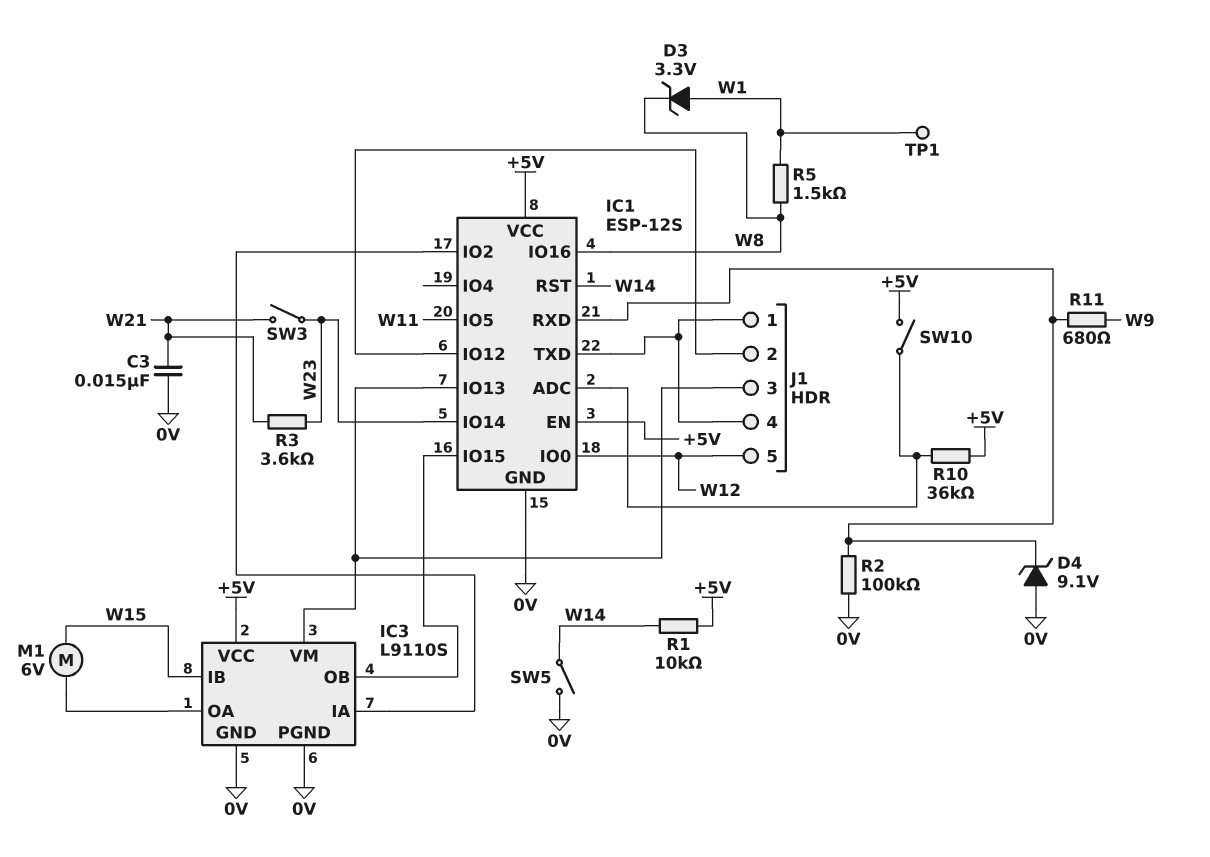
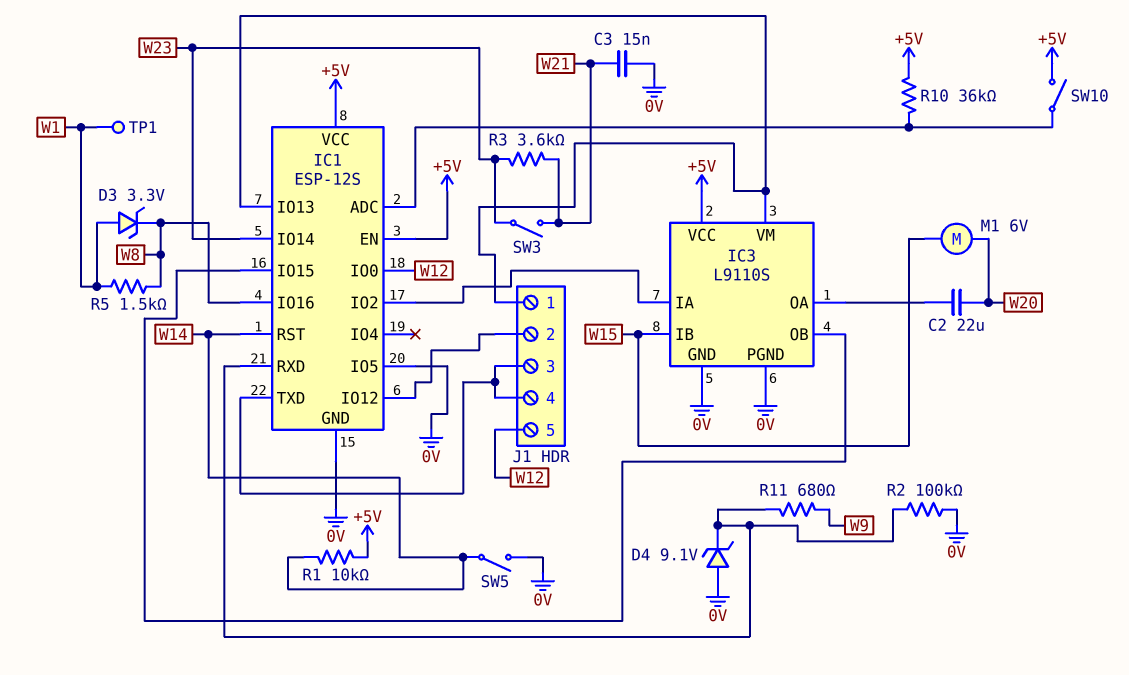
C2: none -> 22uF (IC3/OA, W20)
IC1 pin IO5: W11 -> 0V
J1 pin 1: IC1/TXD -> IC1/IO13
J1 pin 3: IC1/IO13 -> IC1/TXD
M1: motor 6V (IC3/OA, W15) -> motor 6V (W15, W20)

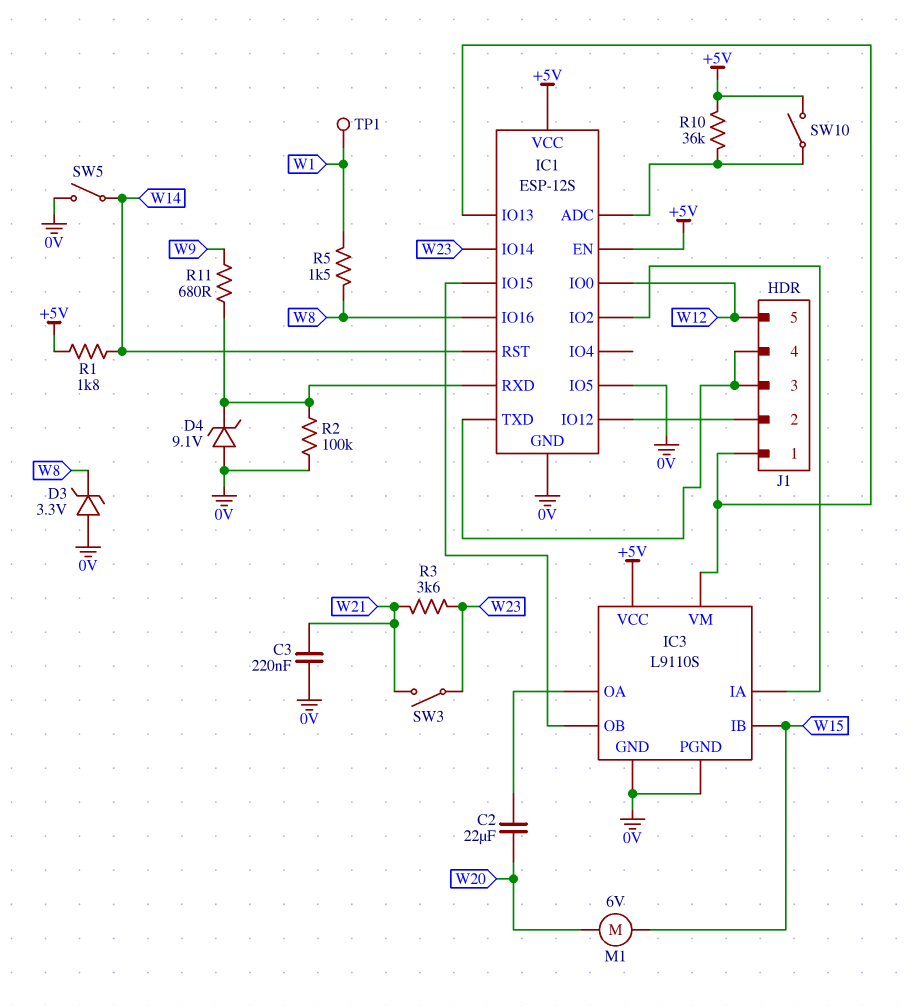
C3: 15nF (0V, W21) -> 220nF (0V, W21)
D3: zener 3.3V (A W1, K W8) -> zener 3.3V (A 0V, K W8)
R1: 10k (+5V, W14) -> 1.8k (+5V, W14)

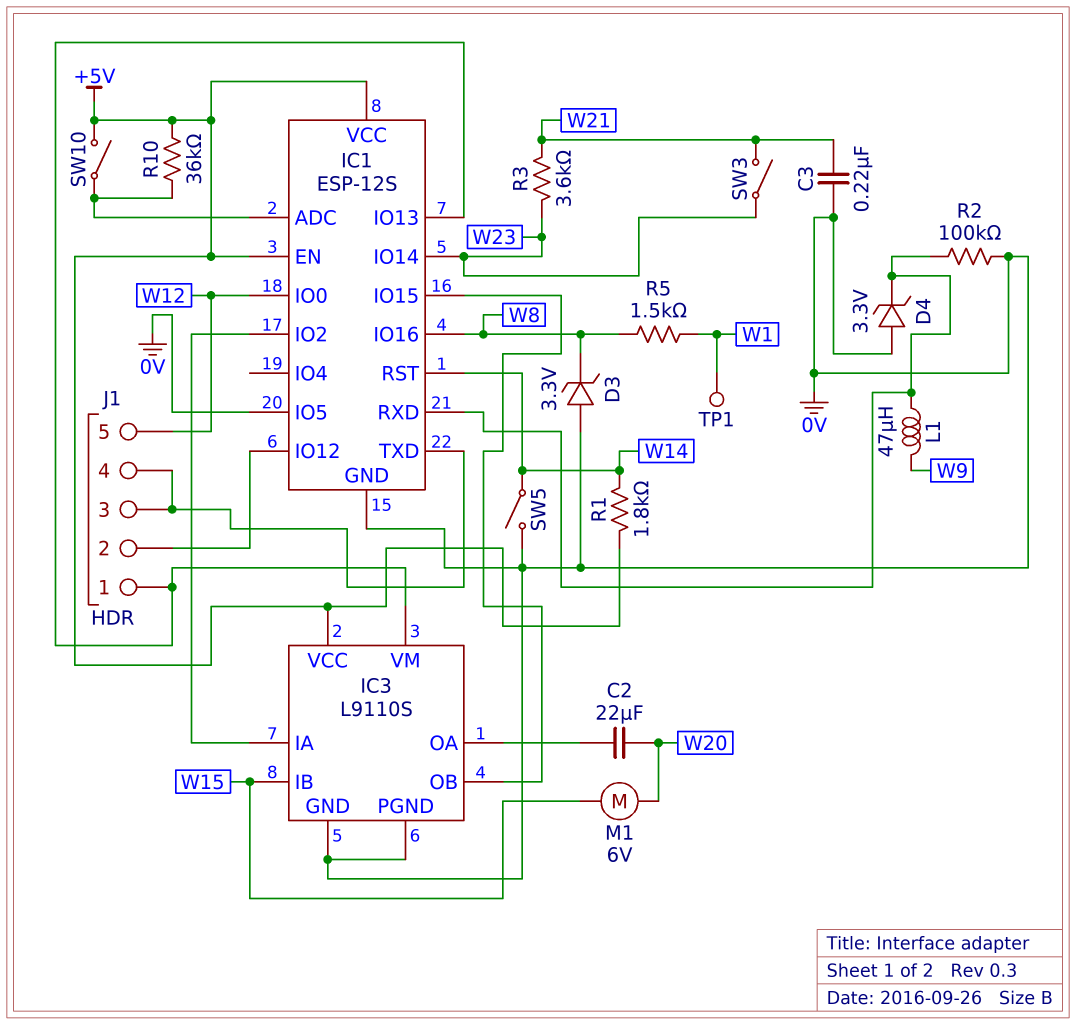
D4: zener 9.1V (A 0V, K IC1/RXD) -> zener 3.3V (A 0V, K IC1/RXD)
L1: none -> 47uH (IC1/RXD, W9)
R11: 680 (IC1/RXD, W9) -> none

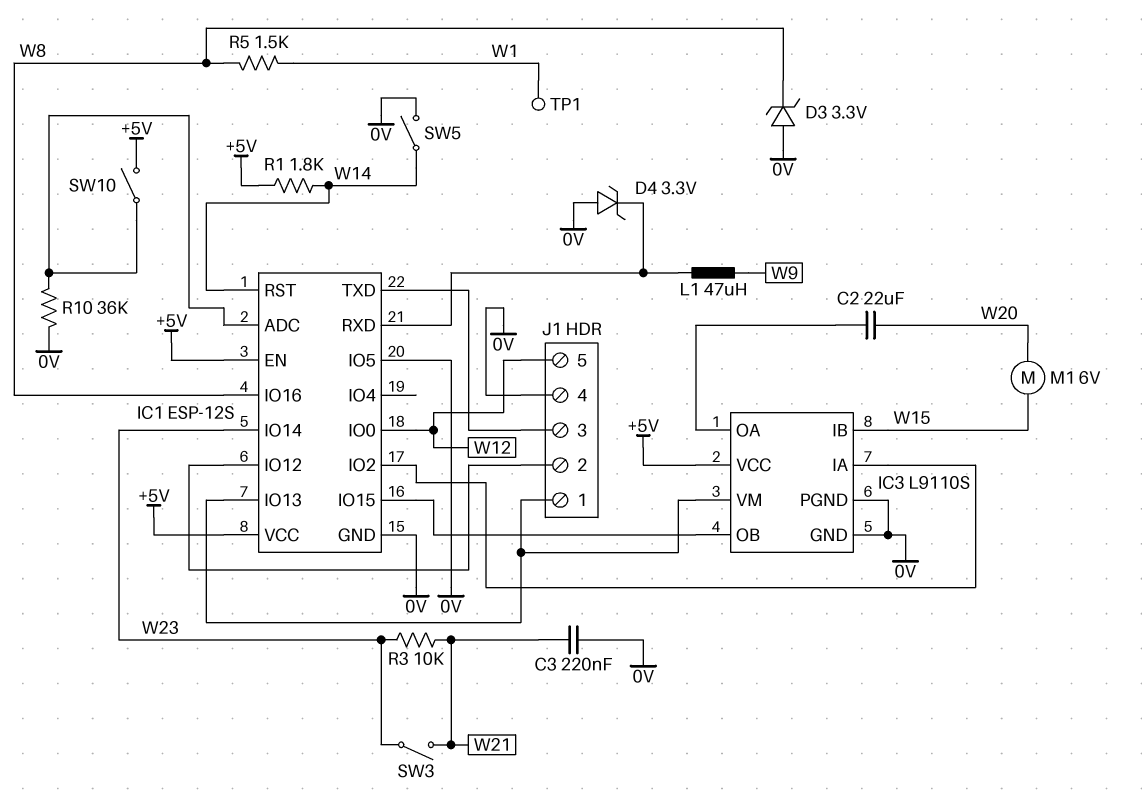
J1 pin 4: IC1/TXD -> 0V
R2: 100k (0V, IC1/RXD) -> none
R3: 3.6k (W21, W23) -> 10k (W21, W23)
R10: 36k (+5V, IC1/ADC) -> 36k (0V, IC1/ADC)

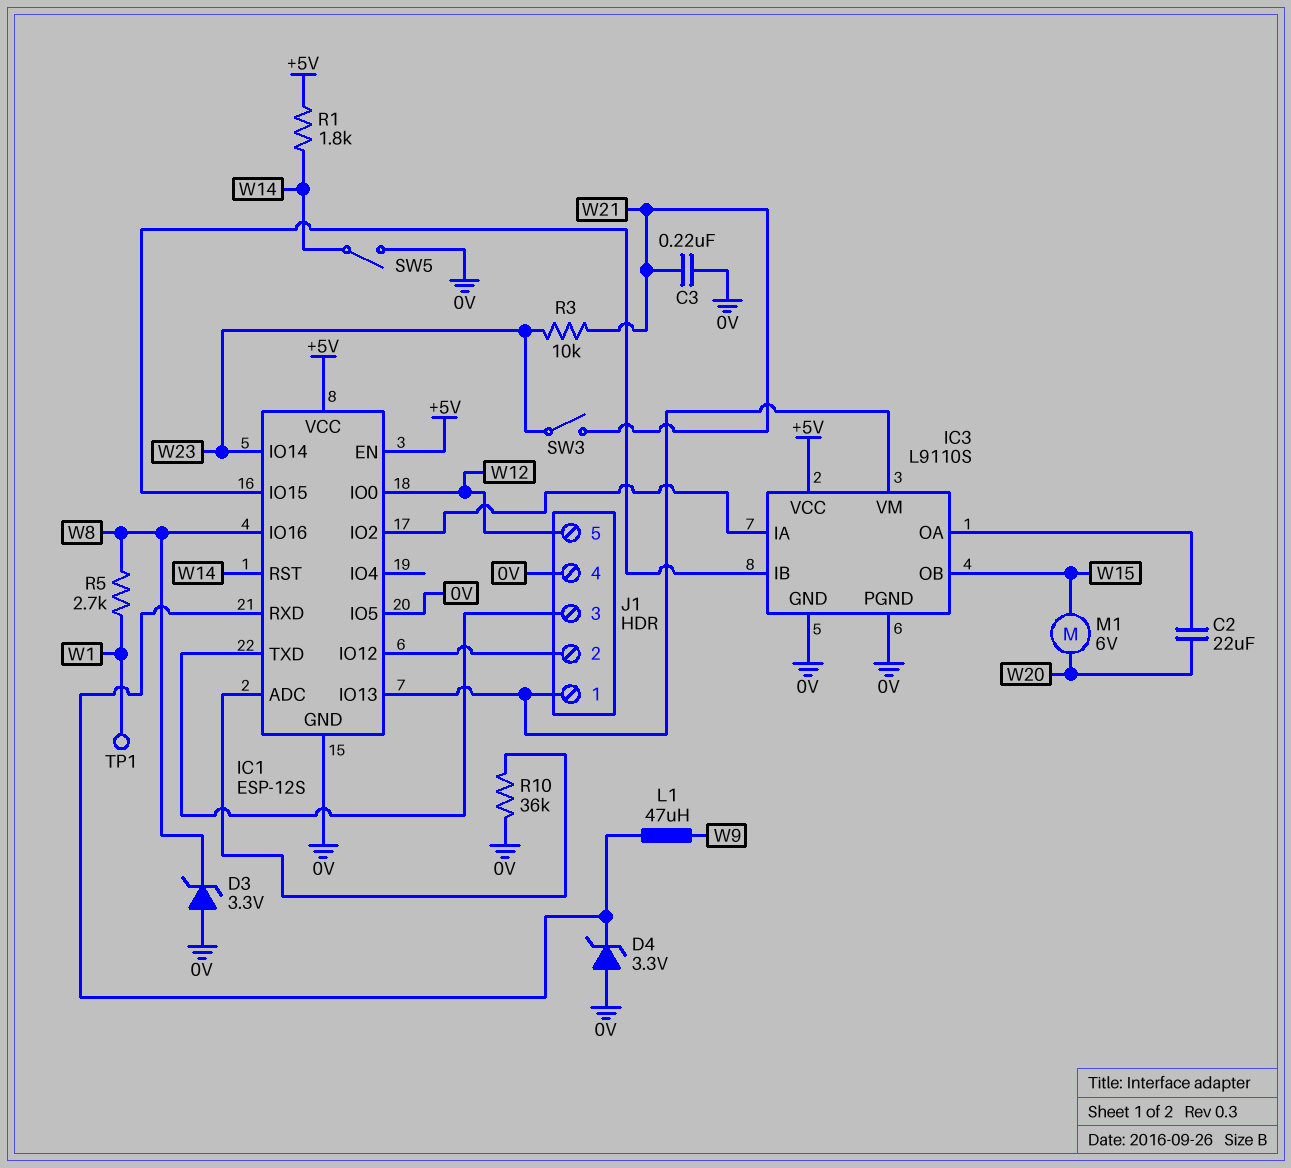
IC3 pin IB: W15 -> IC1/IO15
IC3 pin OB: IC1/IO15 -> W15
R5: 1.5k (W1, W8) -> 2.7k (W1, W8)
SW10: switch (+5V, IC1/ADC) -> none

